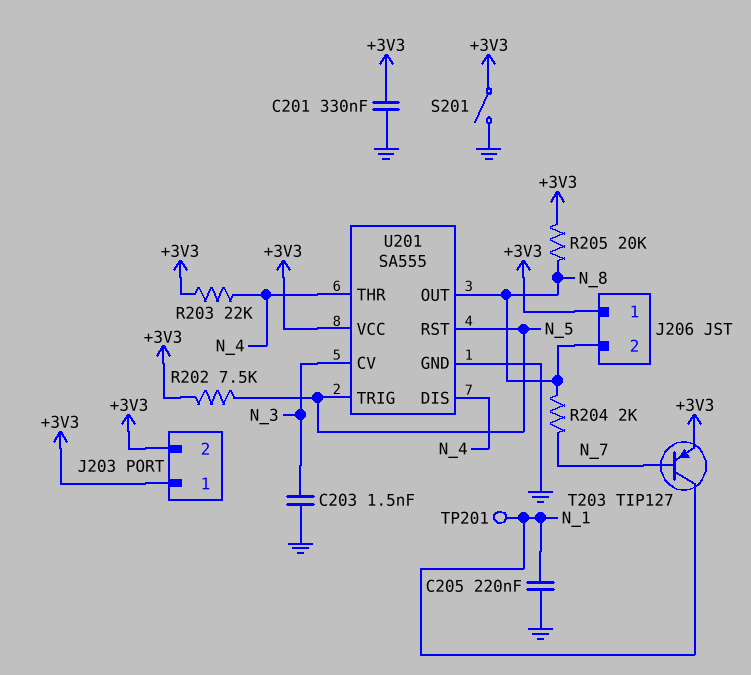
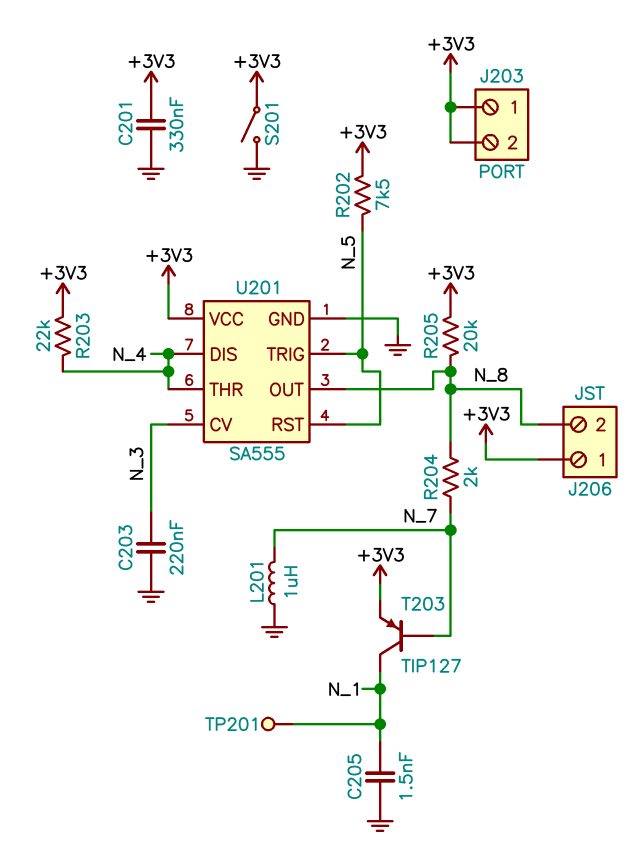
C203: 1.5nF (GND, N_3) -> 220nF (GND, N_3)
C205: 220nF (GND, N_1) -> 1.5nF (GND, N_1)
L201: none -> 1uH (GND, N_7)

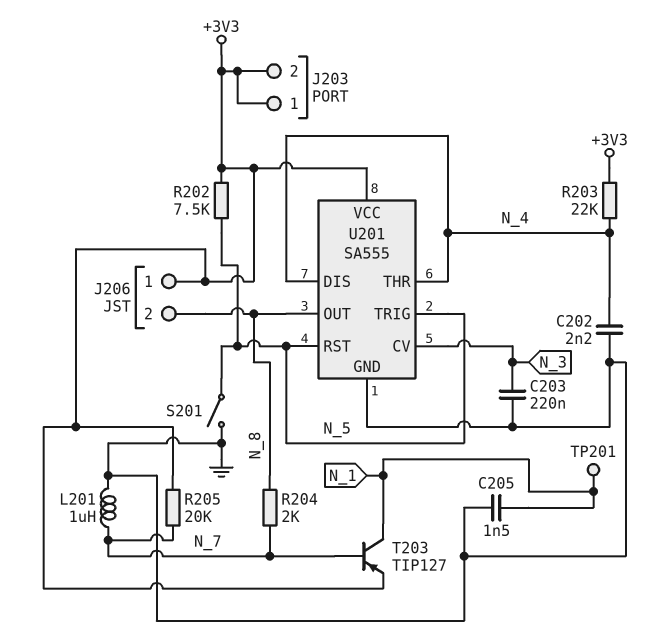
C201: 330nF (+3V3, GND) -> none
C202: none -> 2.2nF (GND, N_4)
R205: 20k (+3V3, N_8) -> 20k (+3V3, N_7)
S201: switch (+3V3, GND) -> switch (GND, N_5)

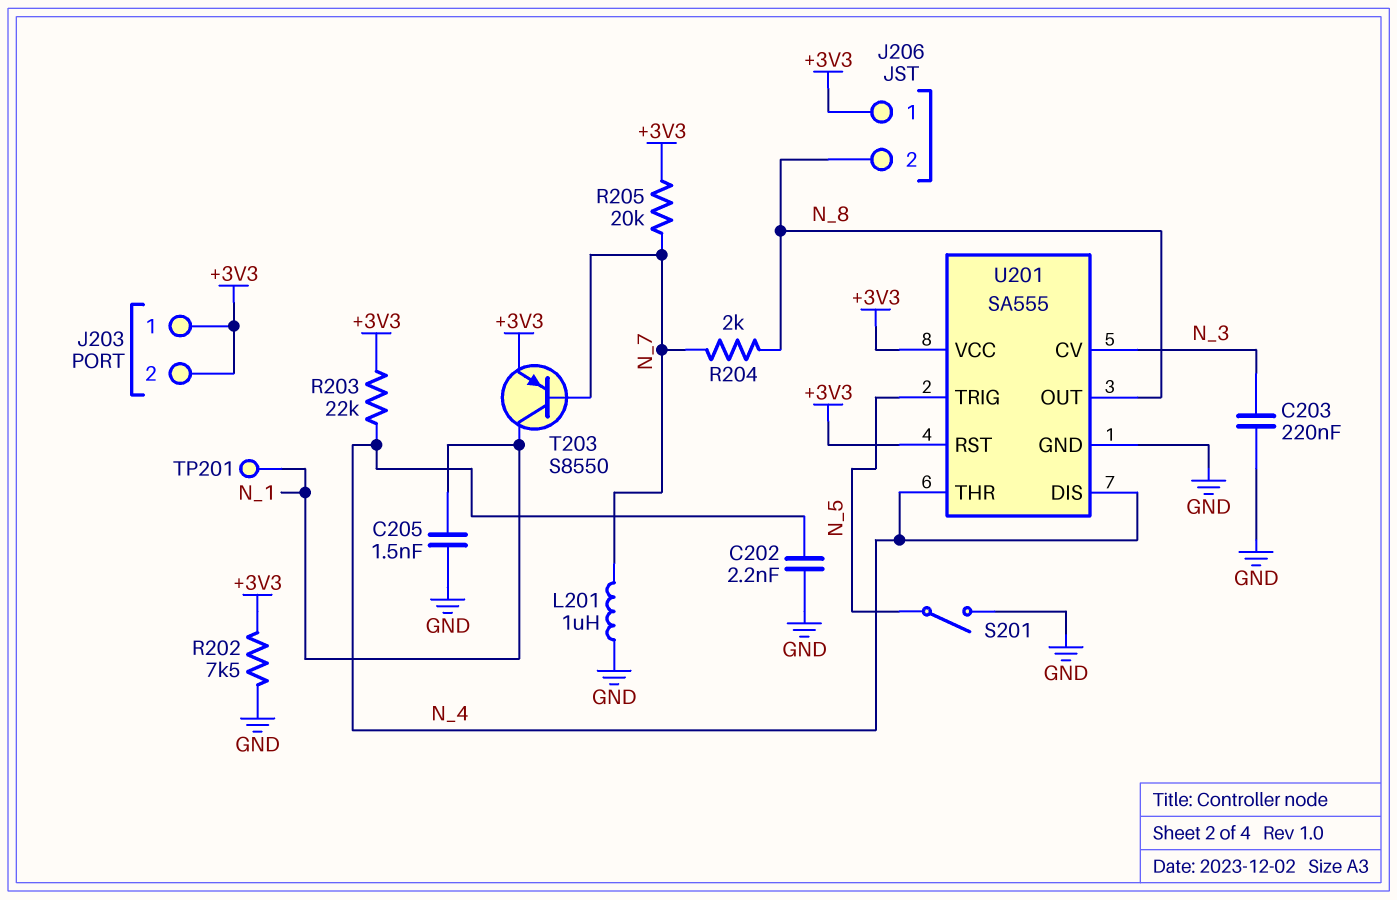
R202: 7.5k (+3V3, N_5) -> 7.5k (+3V3, GND)
T203: PNP TIP127 (B N_7, C N_1, E +3V3) -> PNP S8550 (B N_7, C N_1, E +3V3)
U201 pin RST: N_5 -> +3V3

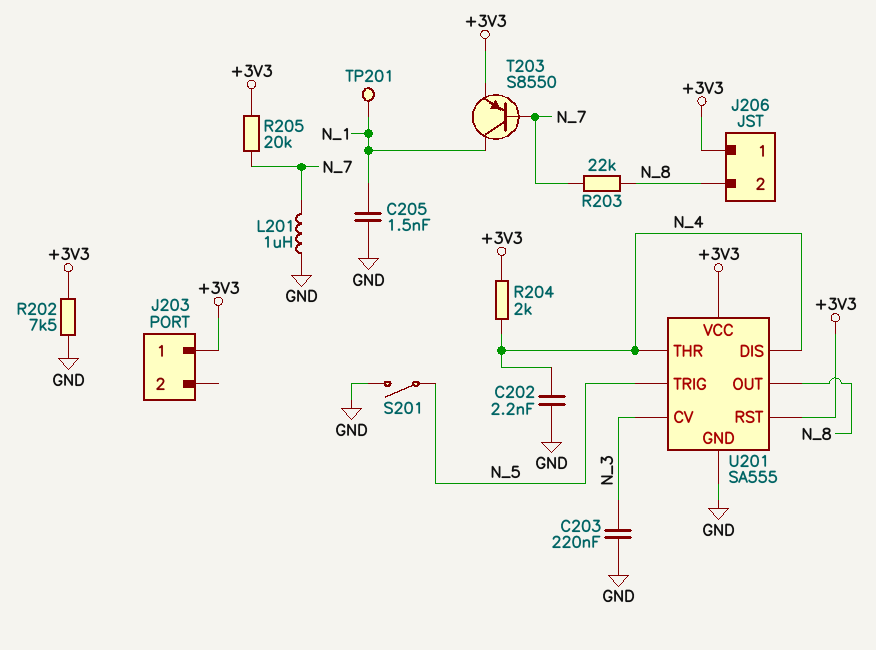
J203 pin 2: +3V3 -> none
R203: 22k (+3V3, N_4) -> 22k (N_7, N_8)
R204: 2k (N_7, N_8) -> 2k (+3V3, N_4)

